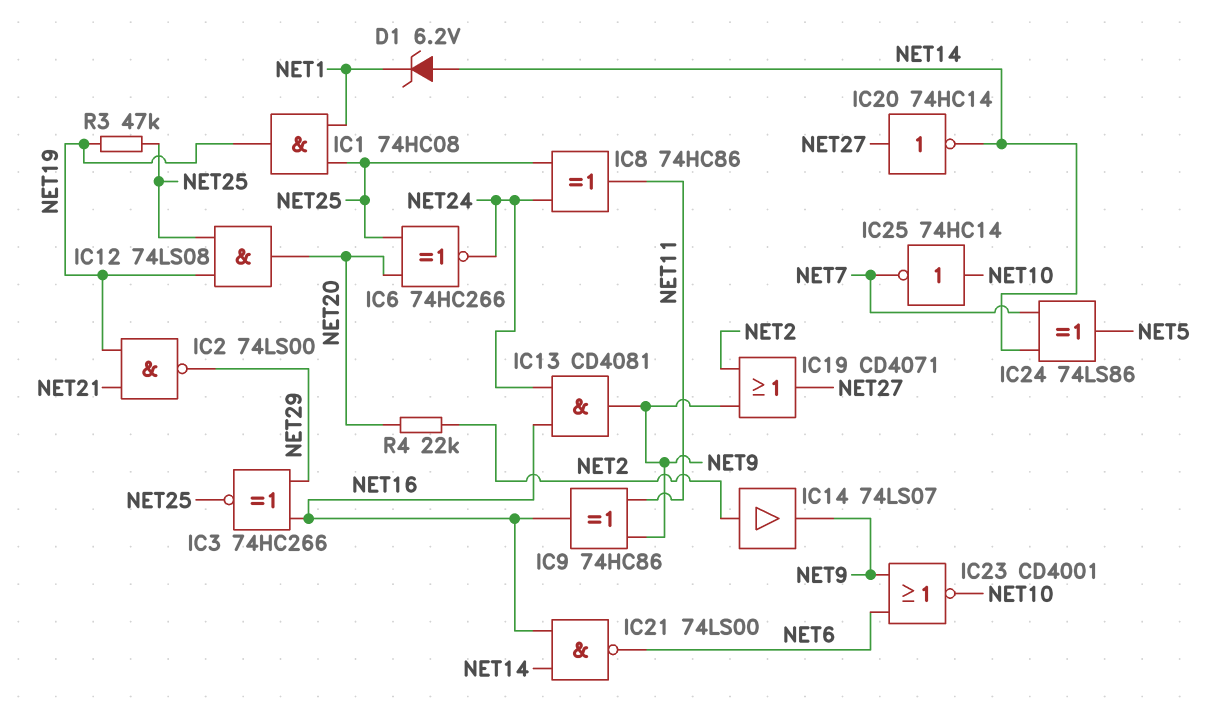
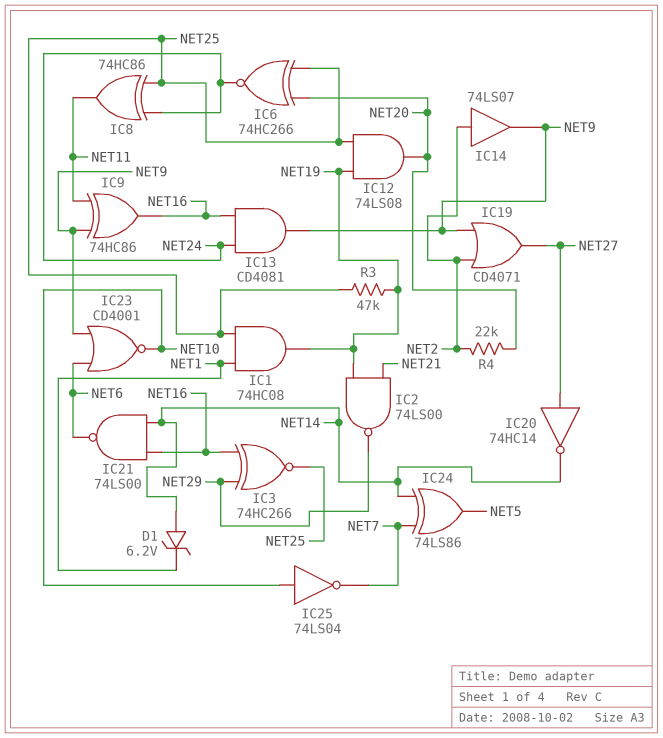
IC25: NOT 74HC14 (in NET10, out NET7) -> NOT 74LS04 (in NET10, out NET7)

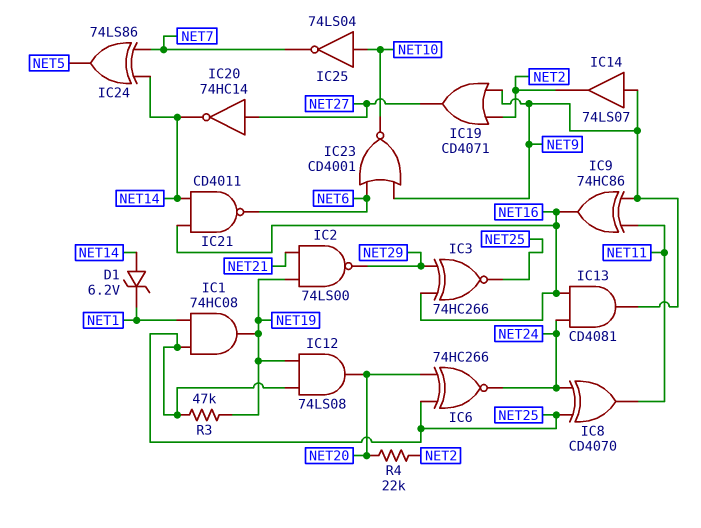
IC8: XOR 74HC86 (in NET24, in NET25, out NET11) -> XOR CD4070 (in NET24, in NET25, out NET11)
IC14: buffer 74LS07 (in NET2, out NET9) -> buffer 74LS07 (in NET9, out NET2)
IC21: NAND 74LS00 (in NET14, in NET16, out NET6) -> NAND CD4011 (in NET14, in NET16, out NET6)

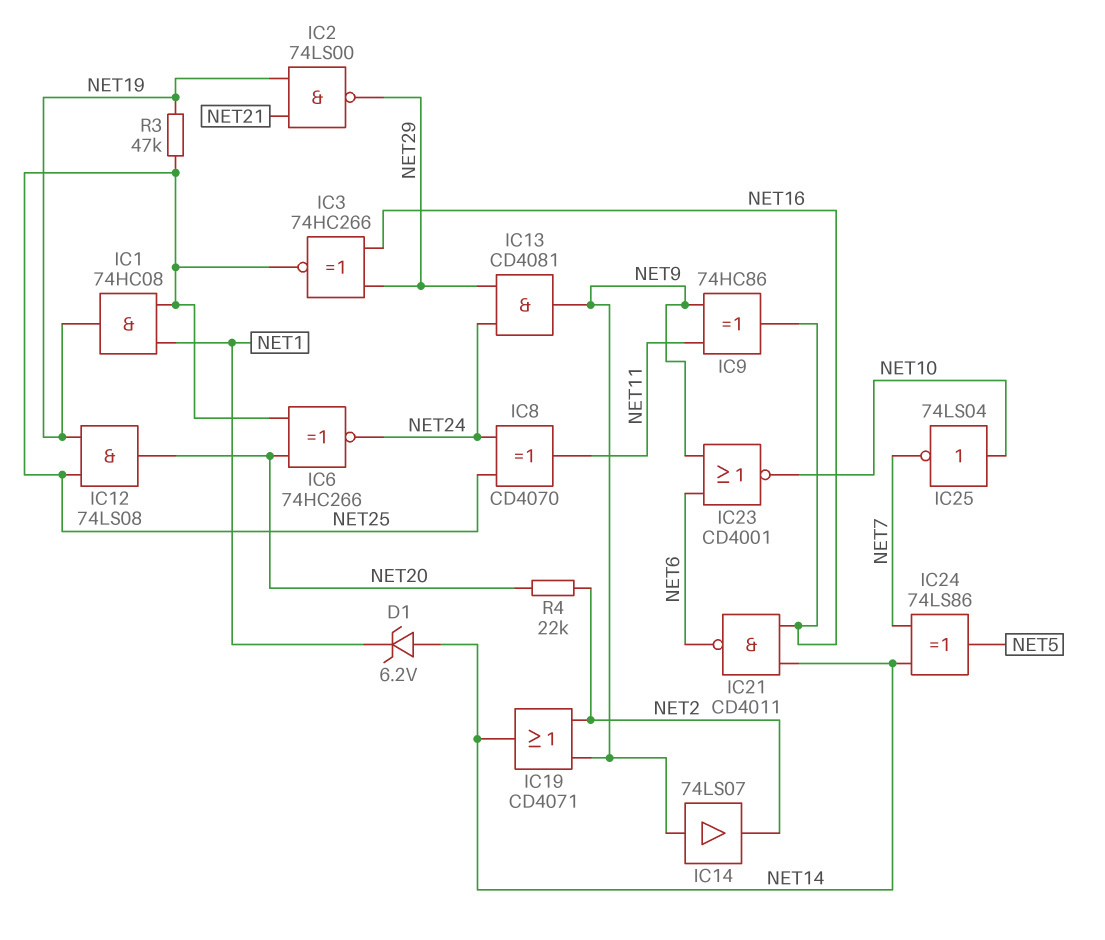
IC13: AND CD4081 (in NET16, in NET24, out NET9) -> AND CD4081 (in NET24, in NET29, out NET9)
IC19: OR CD4071 (in NET2, in NET9, out NET27) -> OR CD4071 (in NET2, in NET9, out NET14)
IC20: NOT 74HC14 (in NET27, out NET14) -> none

